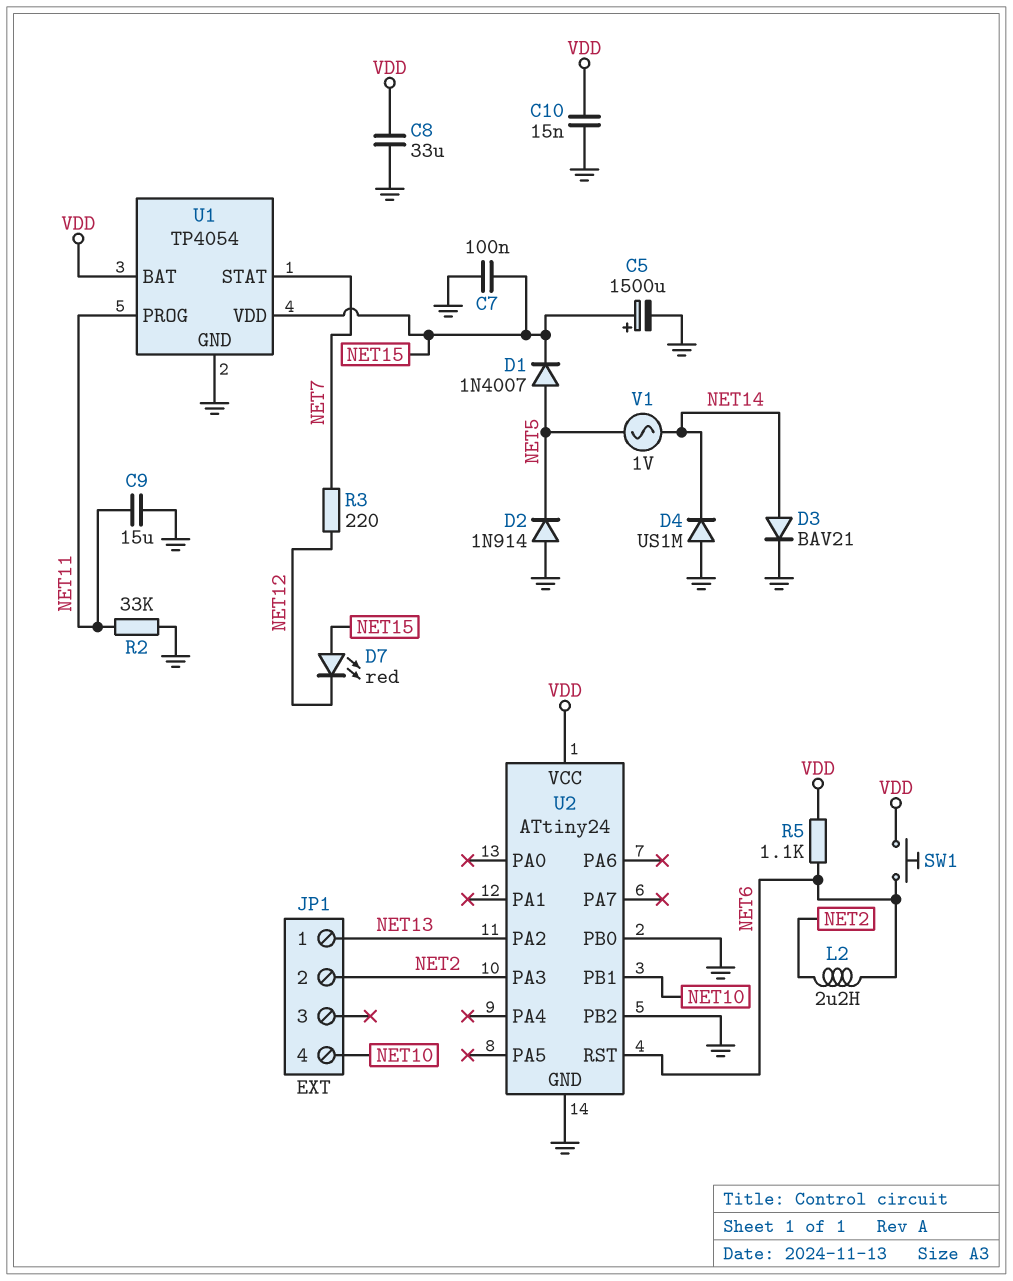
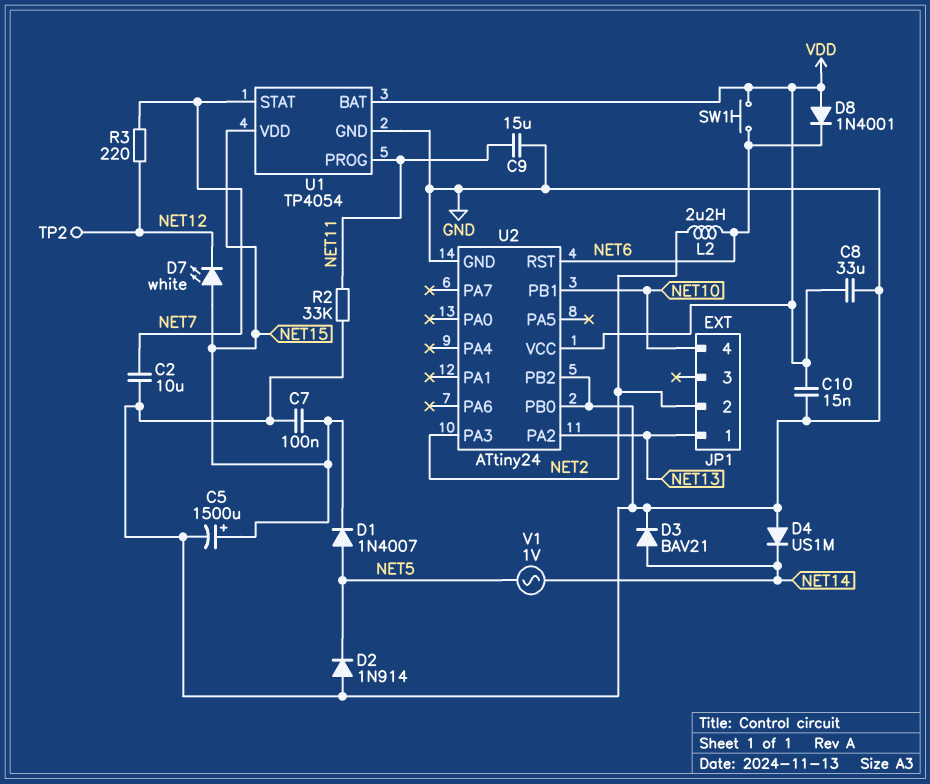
C2: none -> 10uF (GND, NET7)
D7: LED red (A NET15, K NET12) -> LED white (A NET15, K NET12)
D8: none -> diode 1N4001 (A VDD, K NET6)
R5: 1.1k (NET6, VDD) -> none
TP2: none -> test point (NET12)

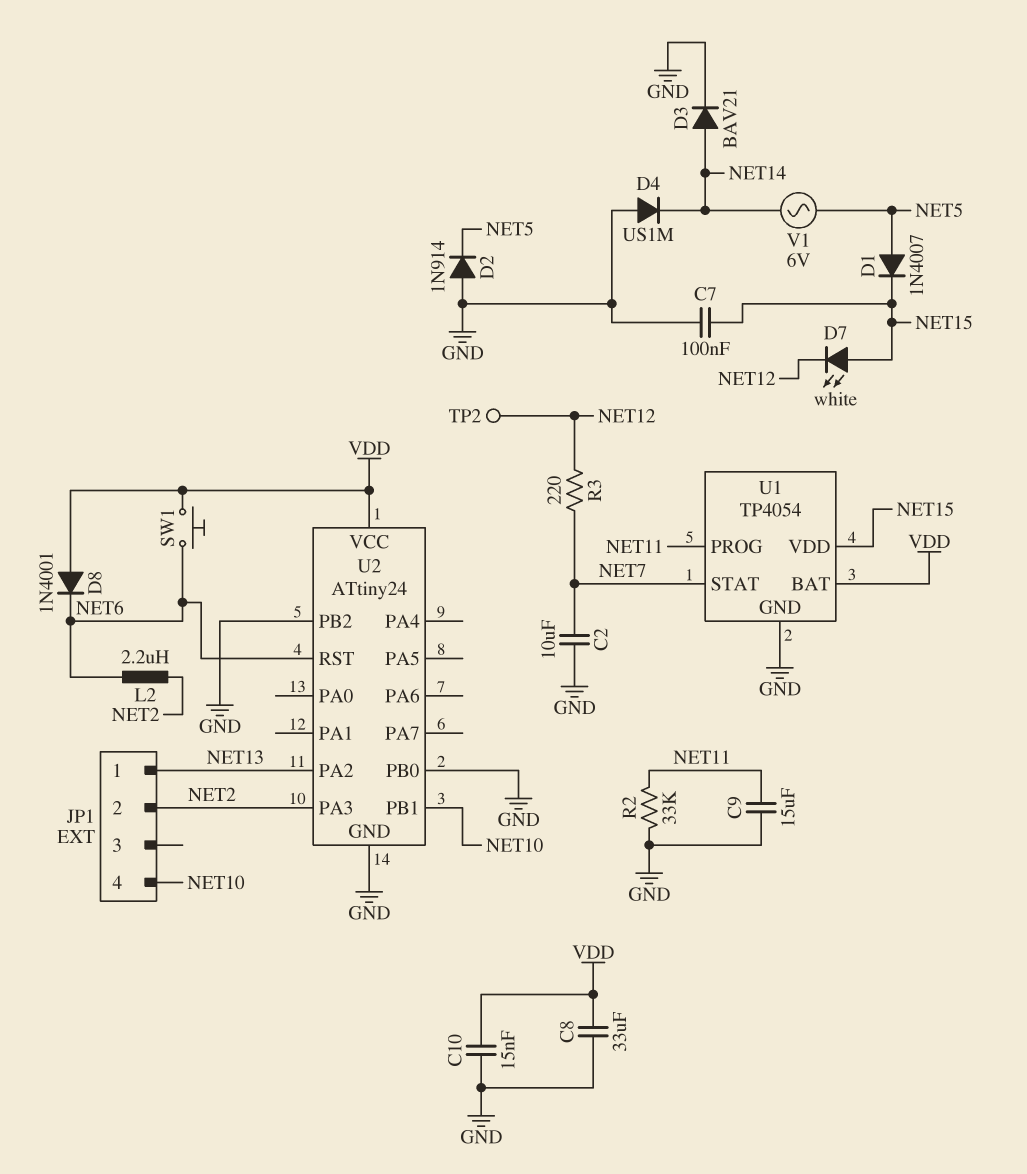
C5: 1500uF (plus NET15, minus GND) -> none
V1: AC 1V (NET5, NET14) -> AC 6V (NET5, NET14)

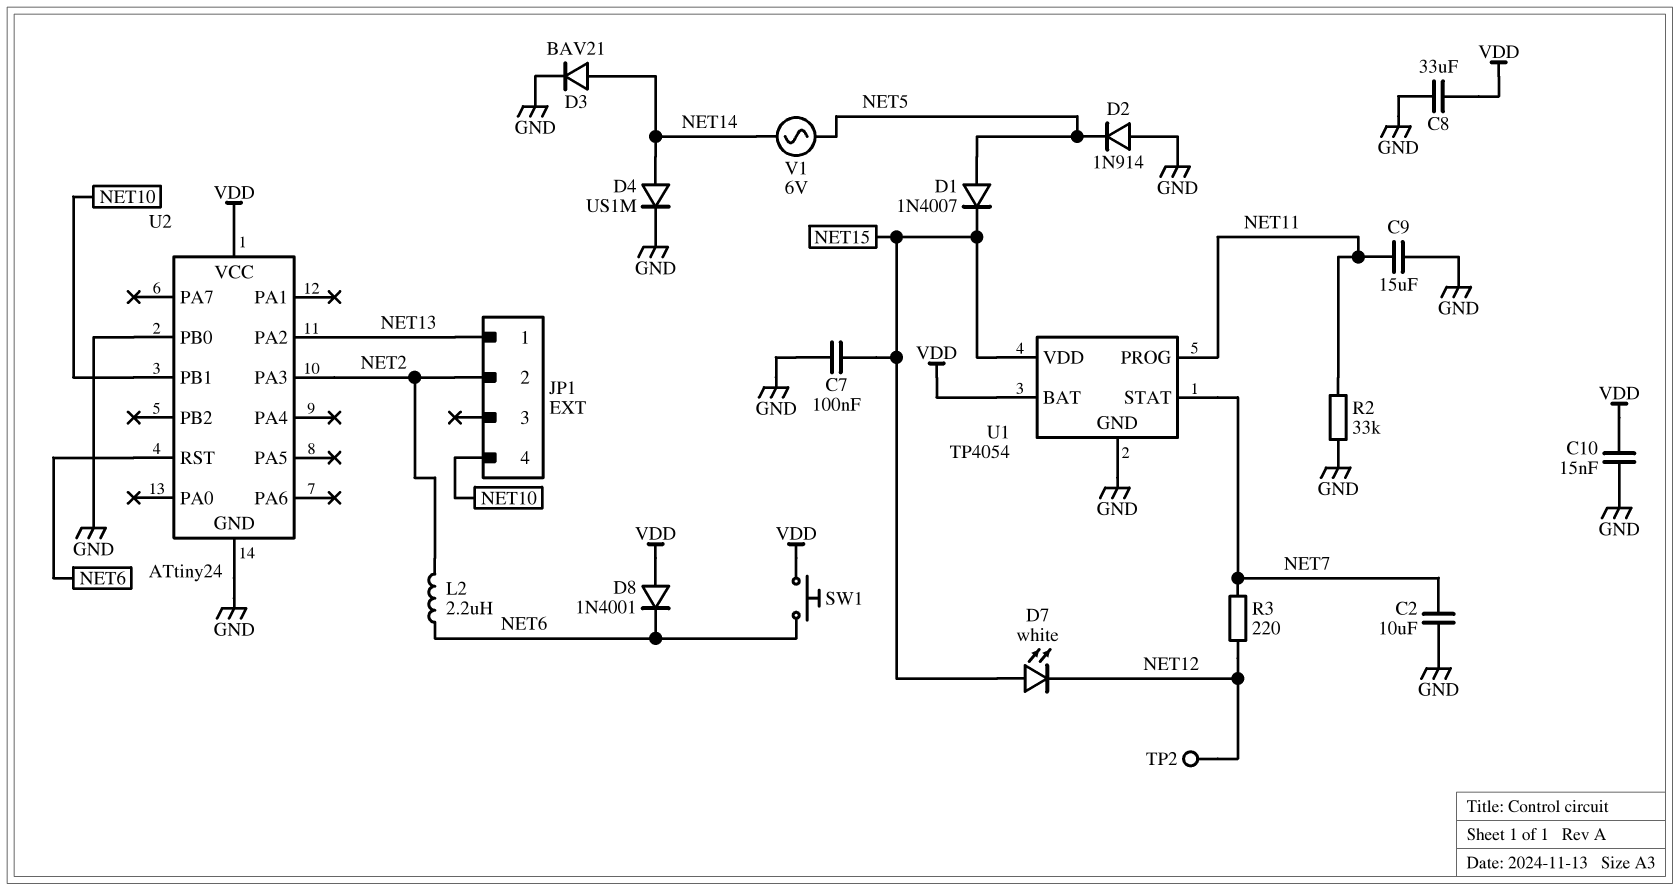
D4: diode US1M (A GND, K NET14) -> diode US1M (A NET14, K GND)
U2 pin PB2: GND -> none

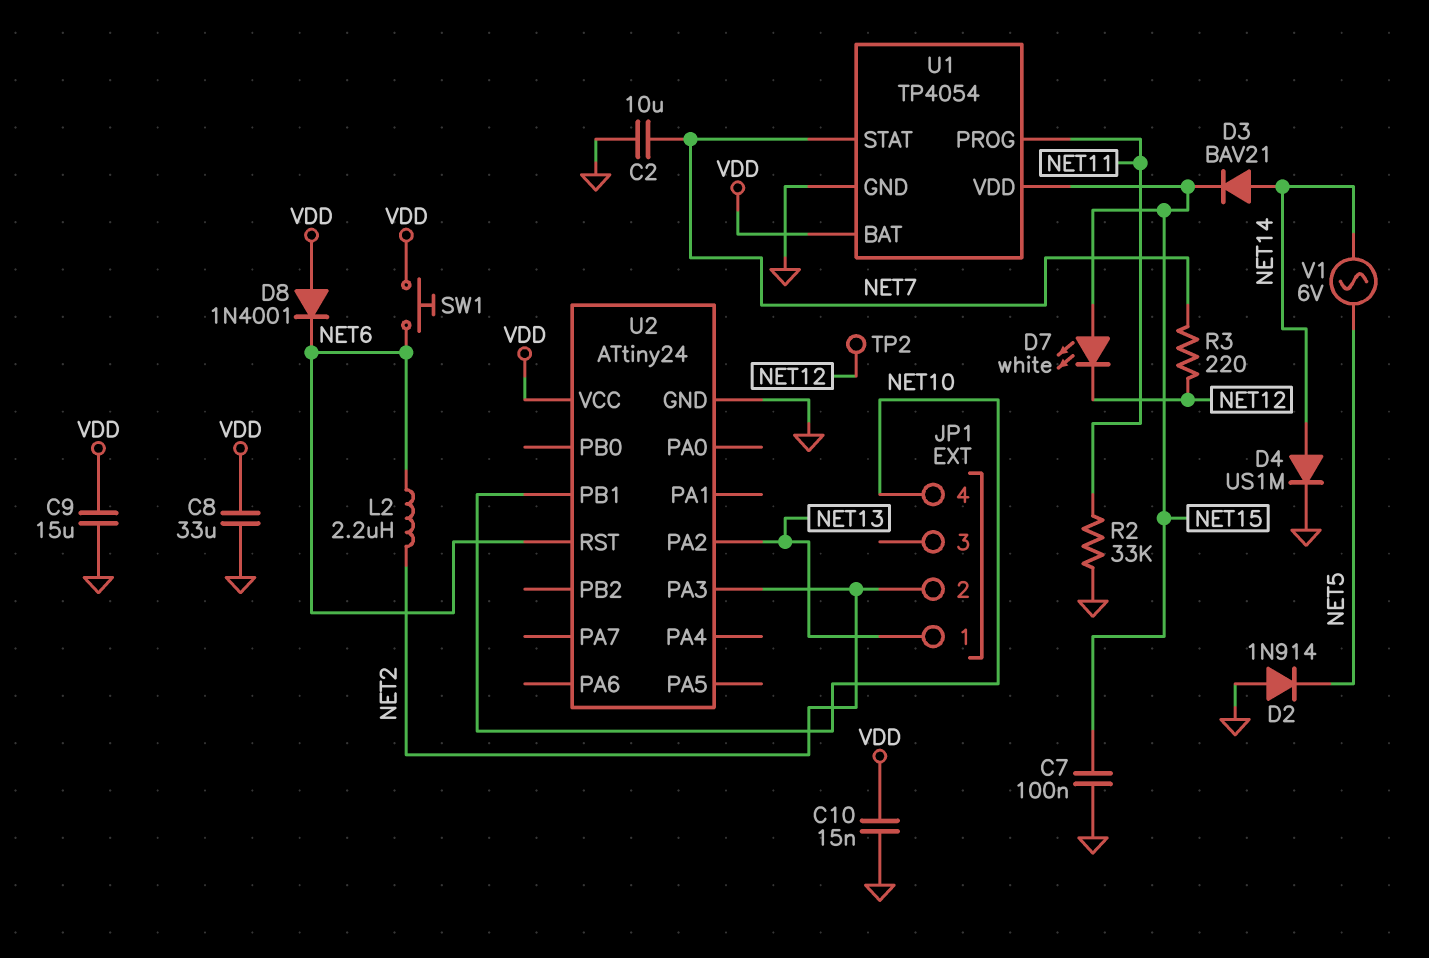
C9: 15uF (GND, NET11) -> 15uF (GND, VDD)
D1: diode 1N4007 (A NET5, K NET15) -> none
D3: diode BAV21 (A NET14, K GND) -> diode BAV21 (A NET14, K NET15)
U2 pin PB0: GND -> none

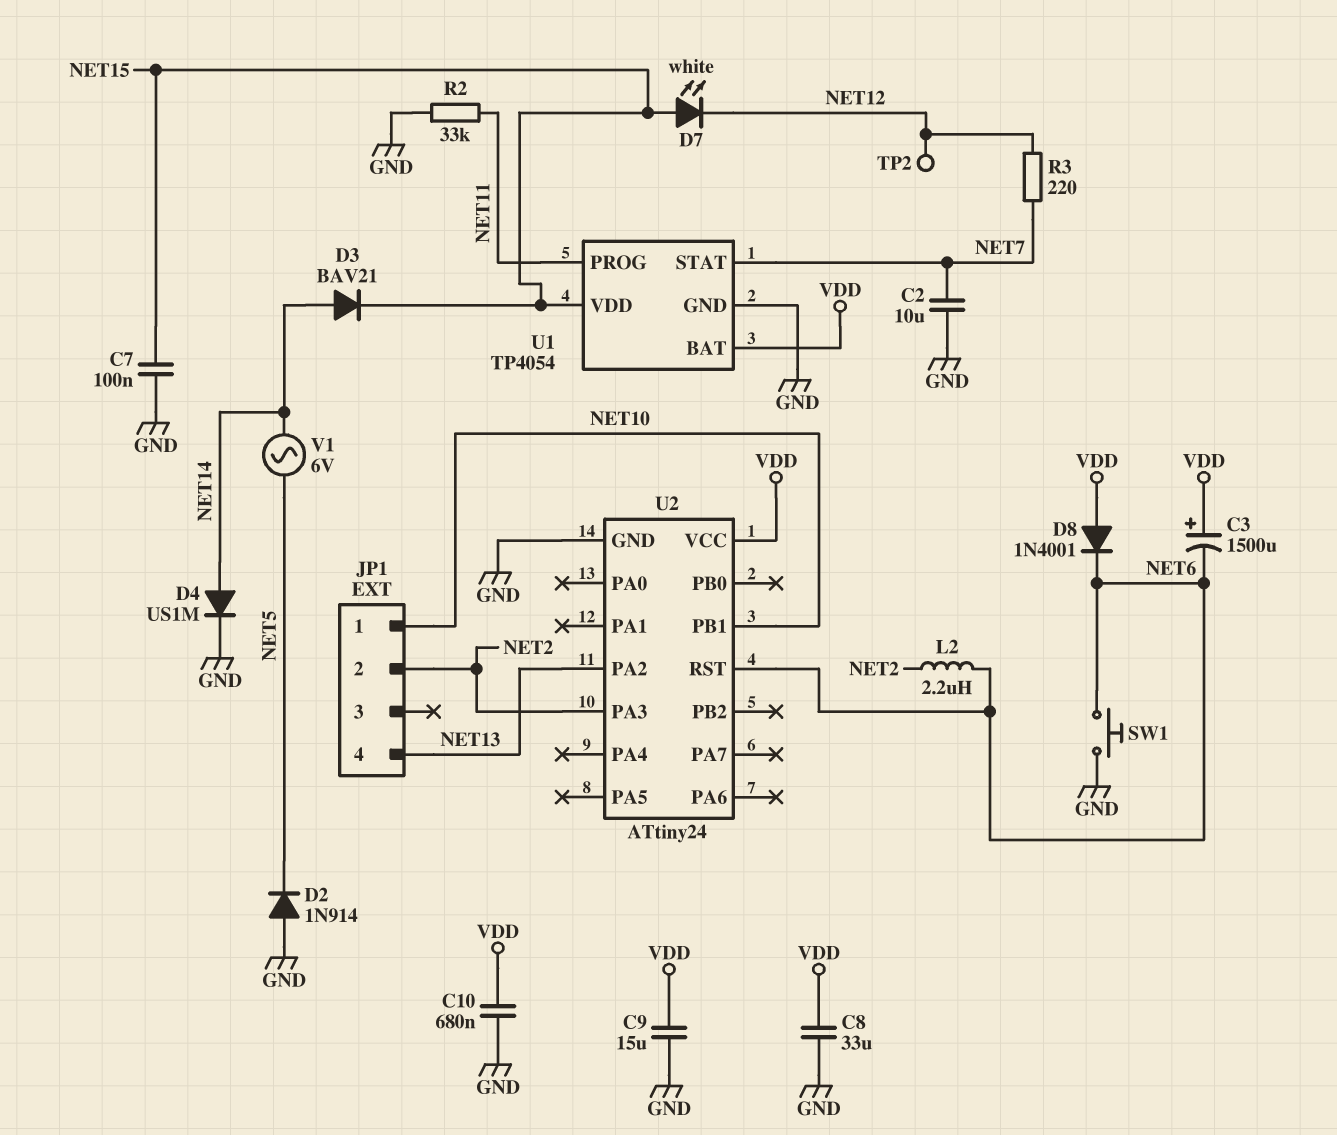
C3: none -> 1500uF (plus VDD, minus NET6)
C10: 15nF (GND, VDD) -> 680nF (GND, VDD)
JP1 pin 1: NET13 -> NET10
JP1 pin 4: NET10 -> NET13
SW1: button (NET6, VDD) -> button (GND, NET6)

